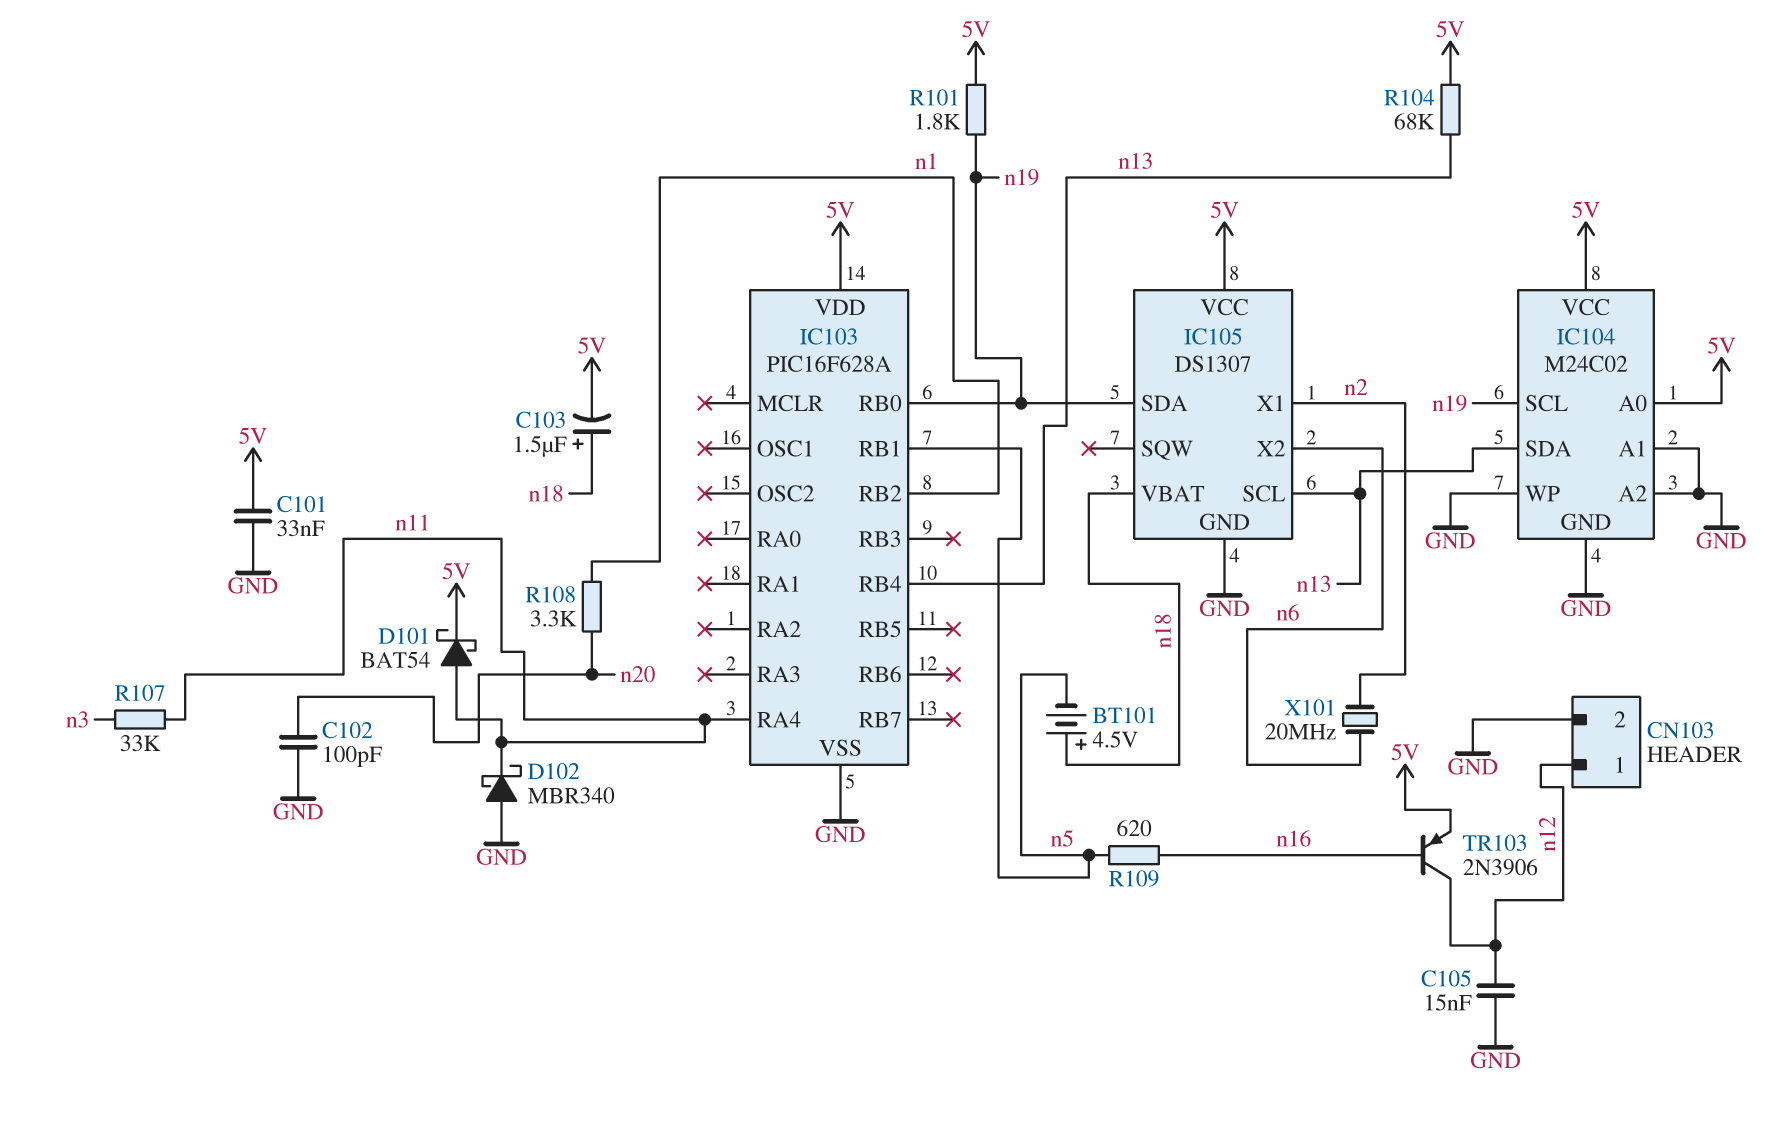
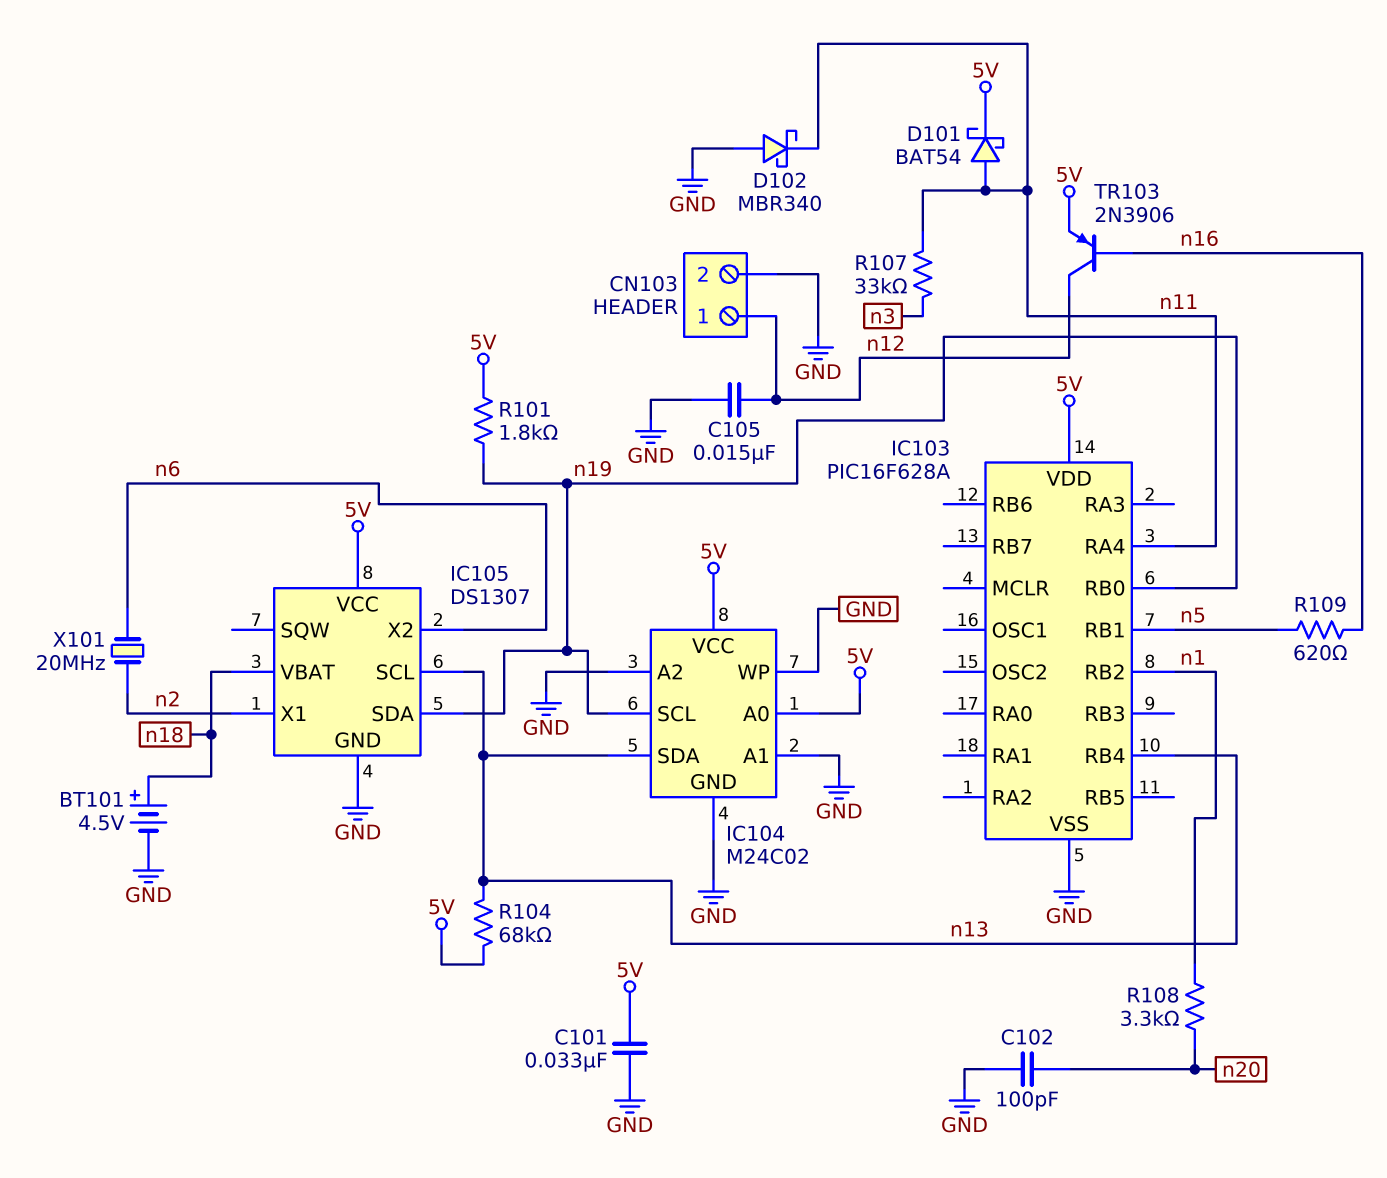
BT101: 4.5V (plus n18, minus n5) -> 4.5V (plus n18, minus GND)
C103: 1.5uF (plus n18, minus 5V) -> none

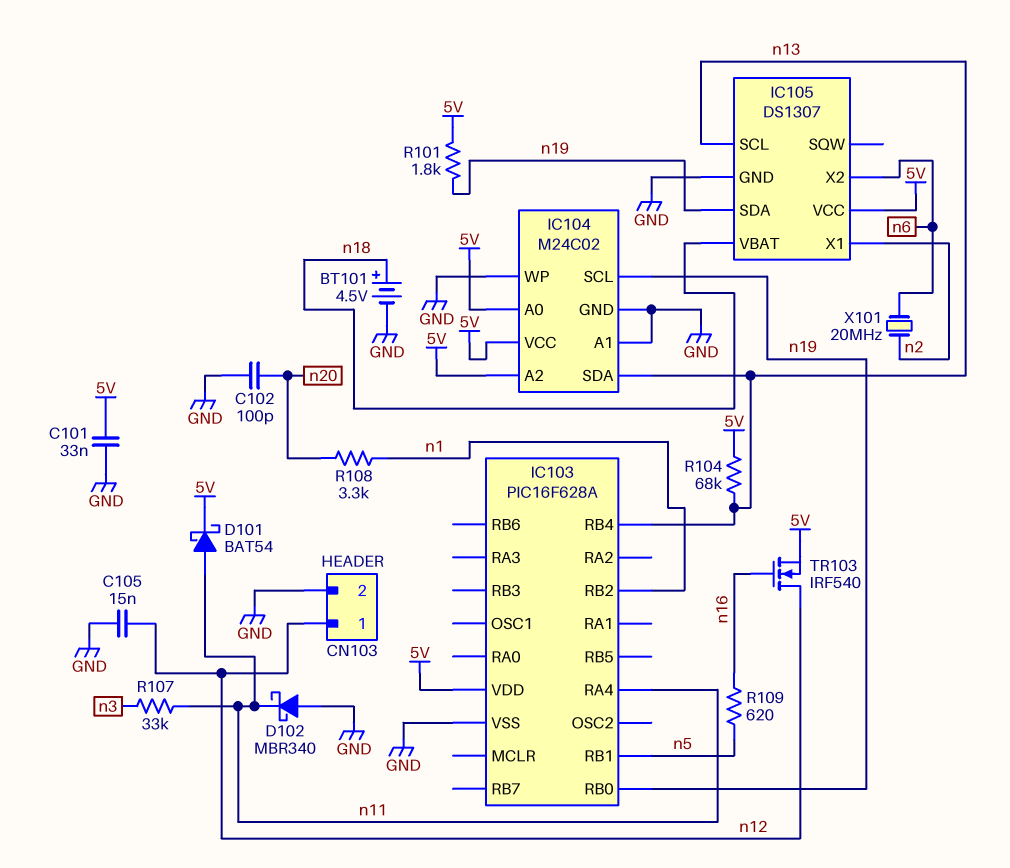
IC104 pin A2: GND -> 5V
TR103: PNP 2N3906 (B n16, C n12, E 5V) -> NMOS IRF540 (G n16, D n12, S 5V)

